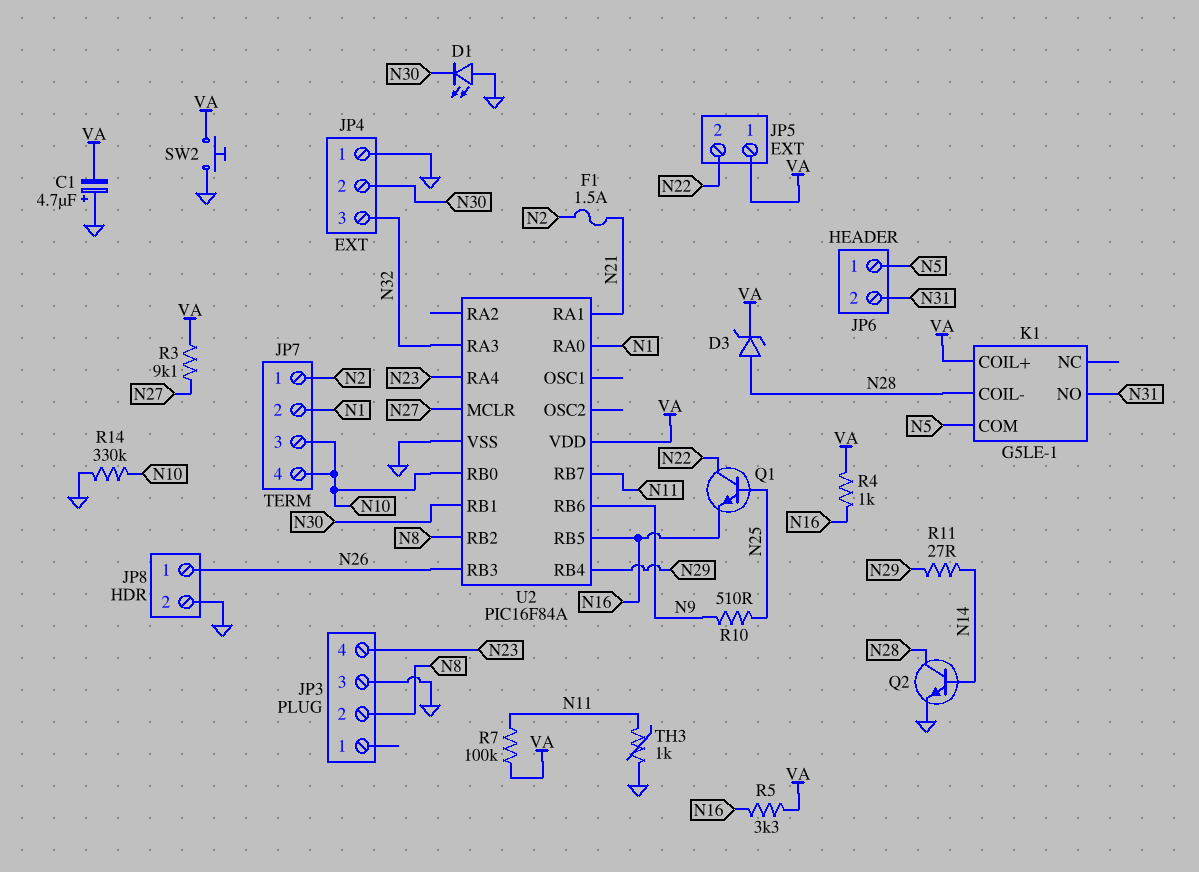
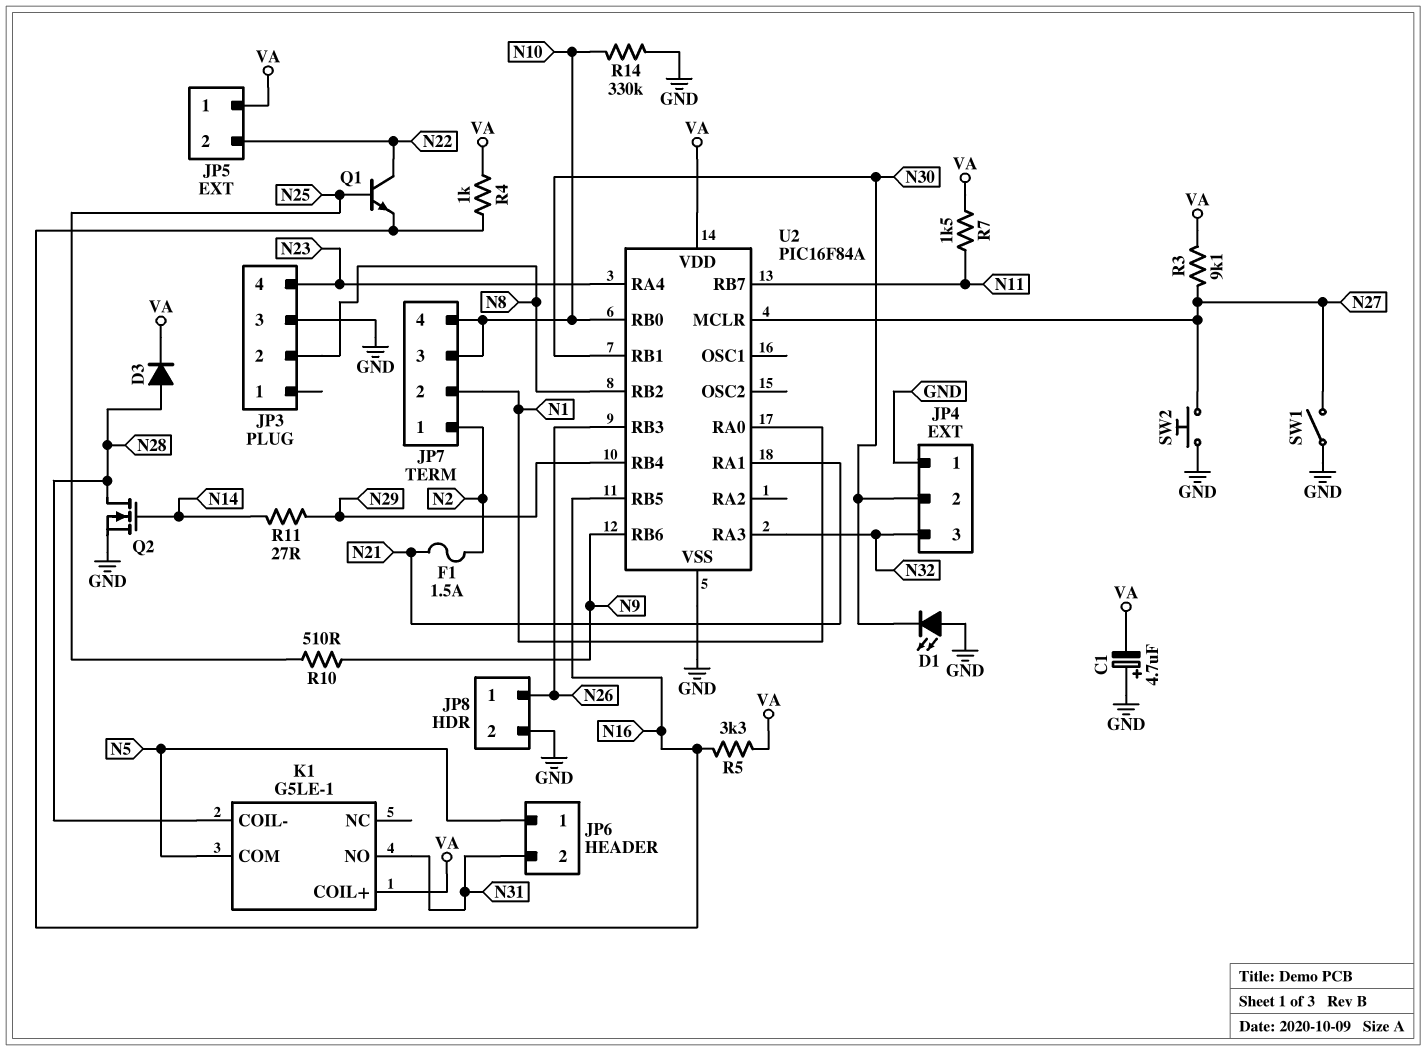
D3: zener (A N28, K VA) -> diode (A N28, K VA)
Q2: NPN (B N14, C N28, E GND) -> NMOS (G N14, D N28, S GND)
R7: 100k (N11, VA) -> 1.5k (N11, VA)
SW1: none -> switch (GND, N27)
SW2: button (GND, VA) -> button (GND, N27)
TH3: 1k (GND, N11) -> none

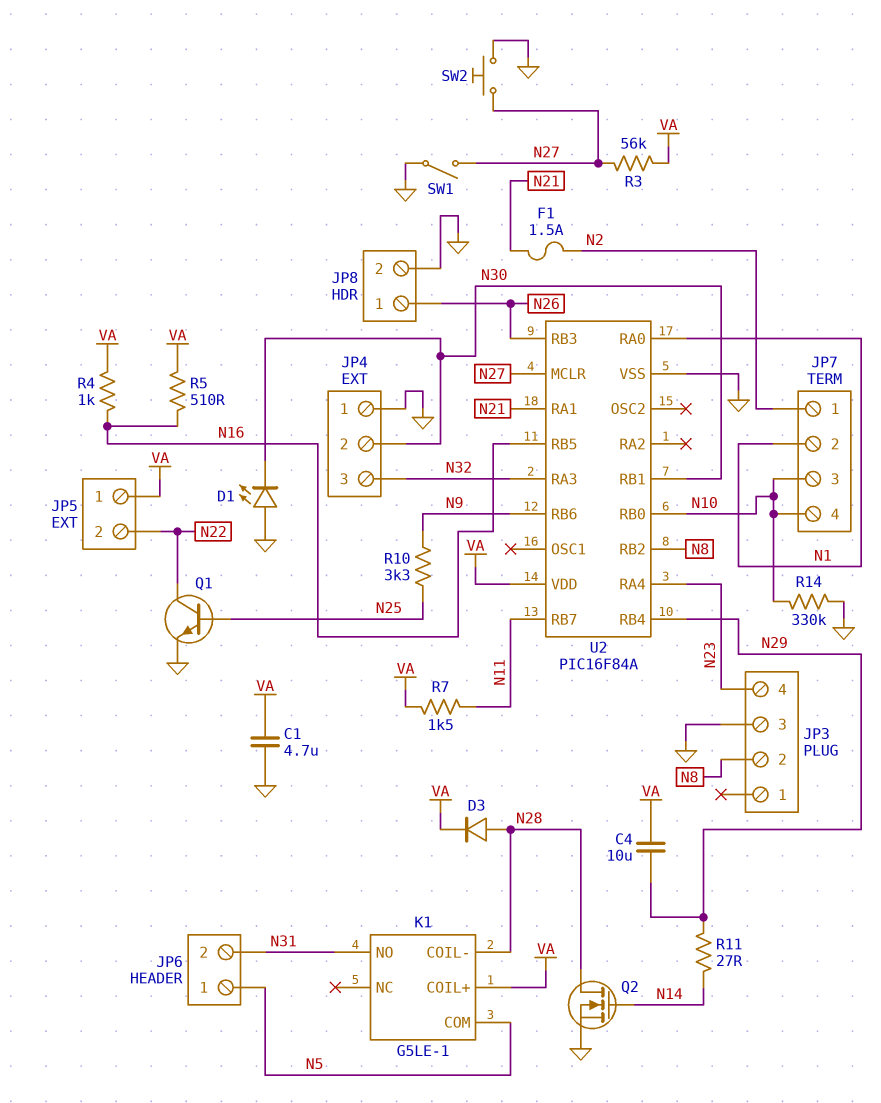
C1: 4.7uF (plus GND, minus VA) -> 4.7uF (GND, VA)
C4: none -> 10uF (N29, VA)
Q1: NPN (B N25, C N22, E N16) -> NPN (B N25, C N22, E GND)
R3: 9.1k (N27, VA) -> 56k (N27, VA)
R5: 3.3k (N16, VA) -> 510 (N16, VA)
R10: 510 (N9, N25) -> 3.3k (N9, N25)

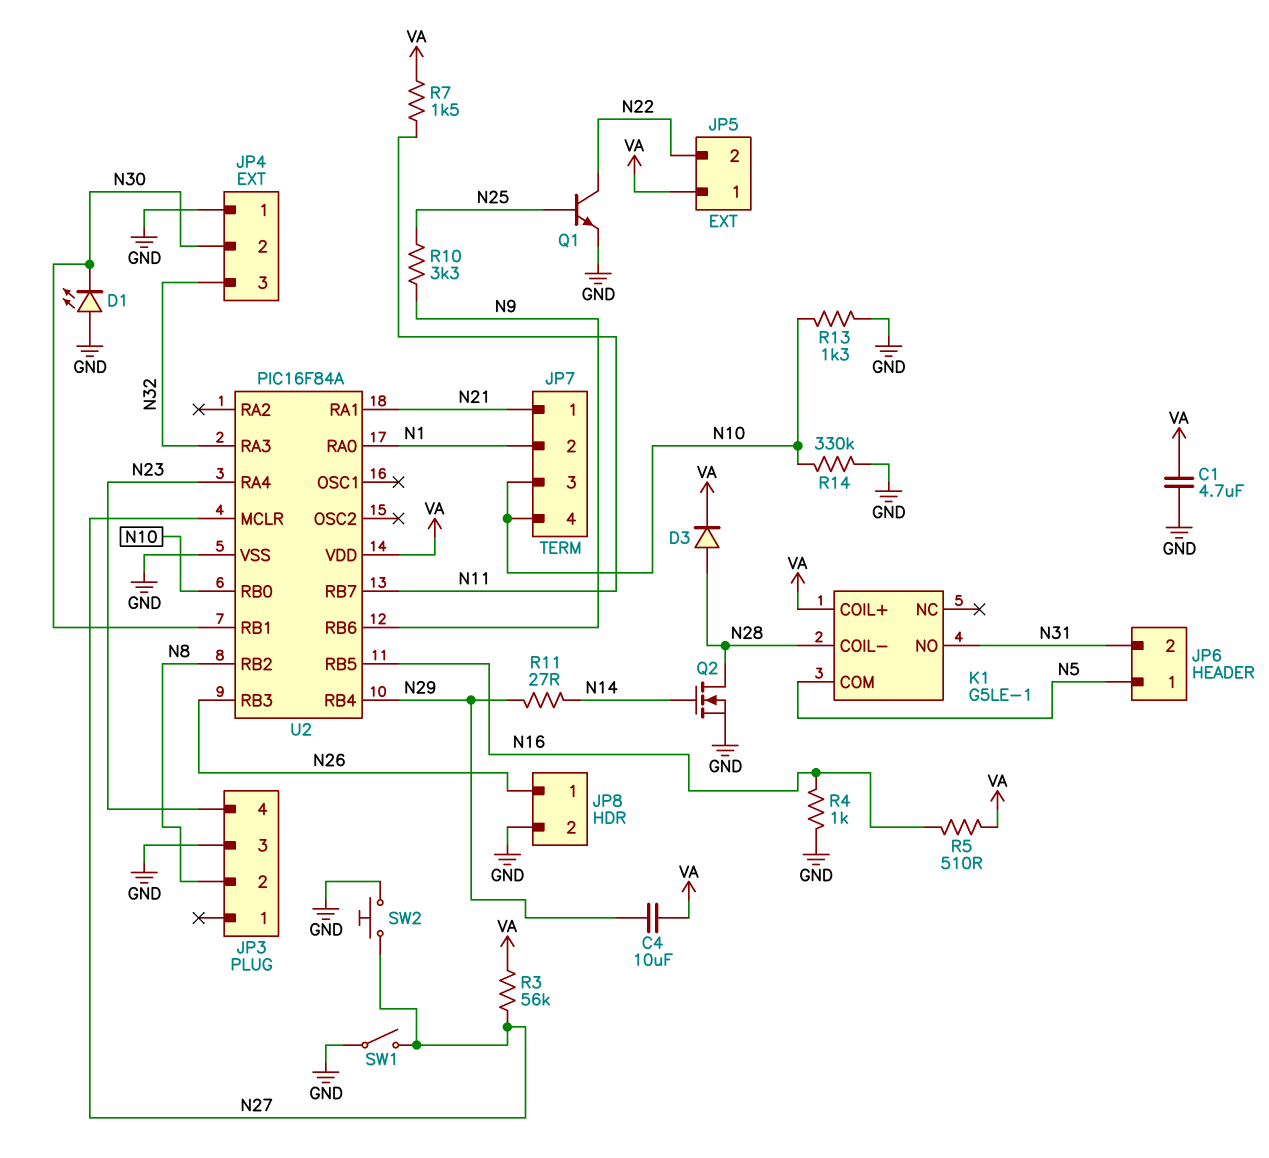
F1: 1.5A (N2, N21) -> none
JP7 pin 1: N2 -> N21
R4: 1k (N16, VA) -> 1k (GND, N16)
R13: none -> 1.3k (GND, N10)

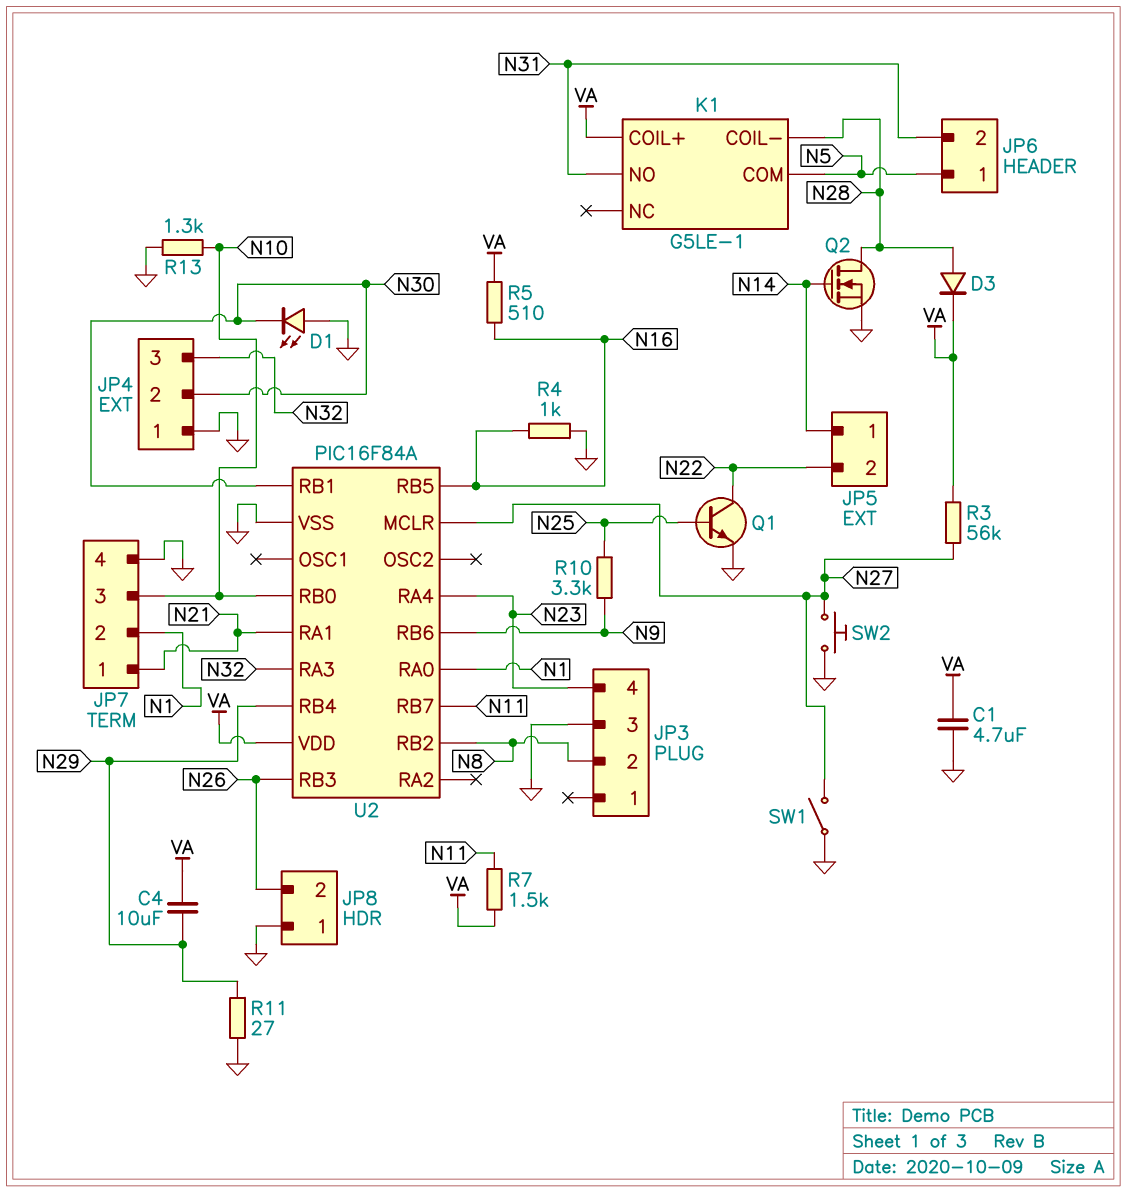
JP5 pin 1: VA -> N14
JP7 pin 4: N10 -> GND
JP8 pin 1: N26 -> GND
JP8 pin 2: GND -> N26
R11: 27 (N14, N29) -> 27 (GND, N29)
R14: 330k (GND, N10) -> none

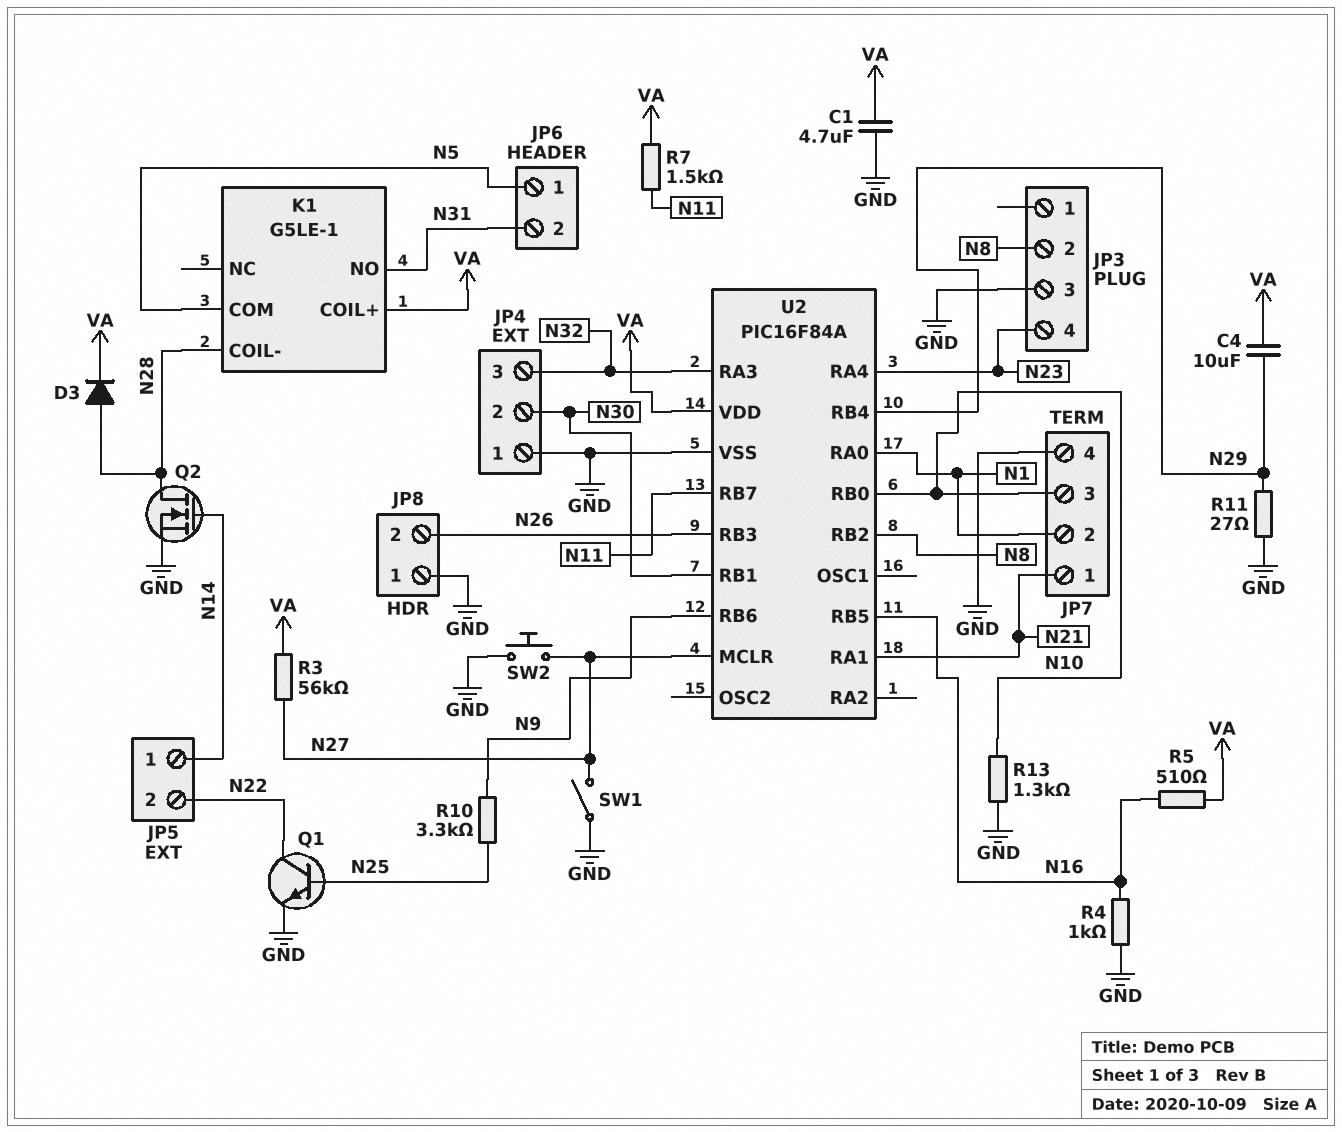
D1: LED (A GND, K N30) -> none

